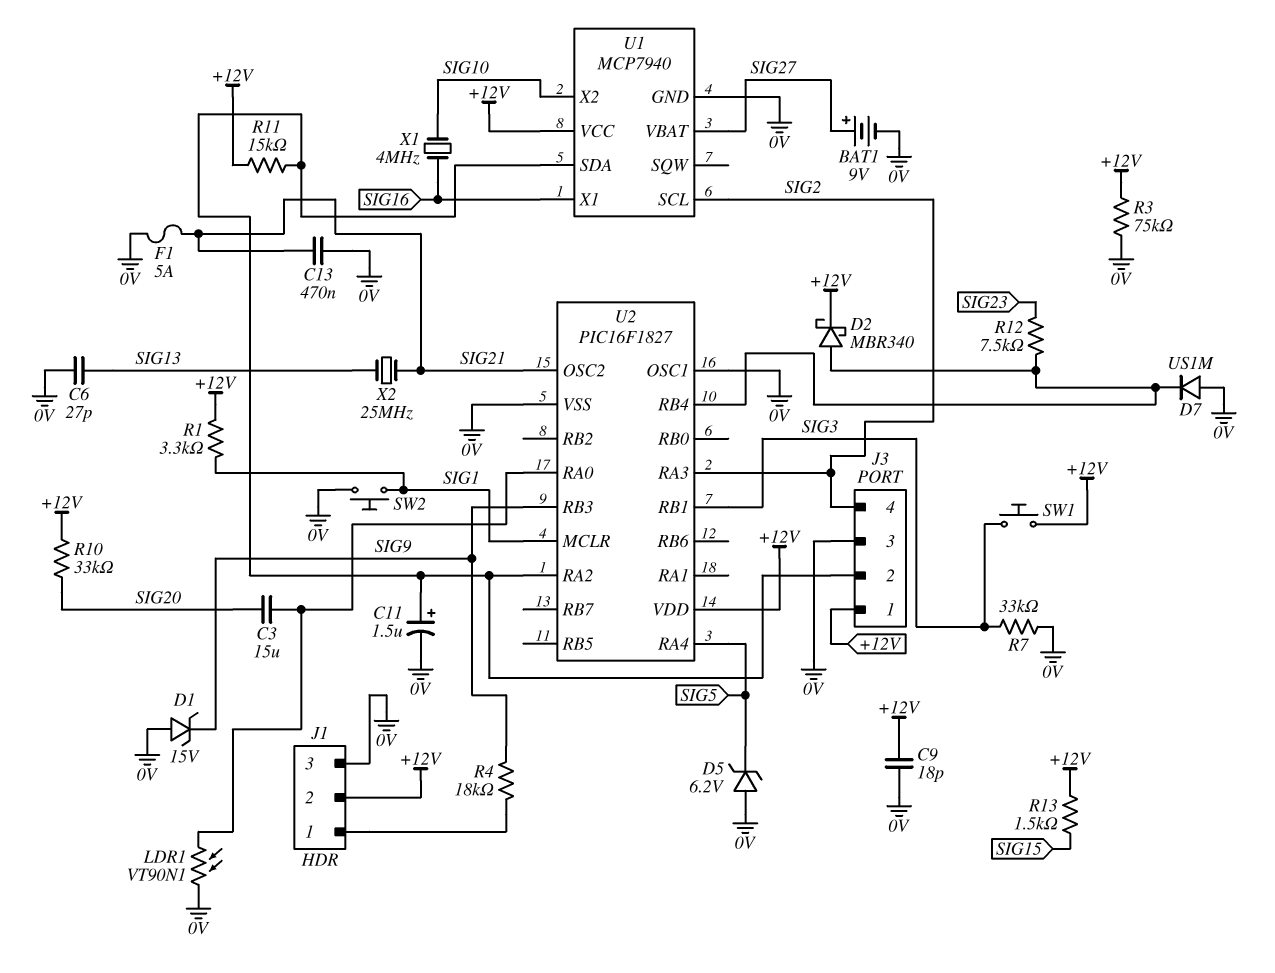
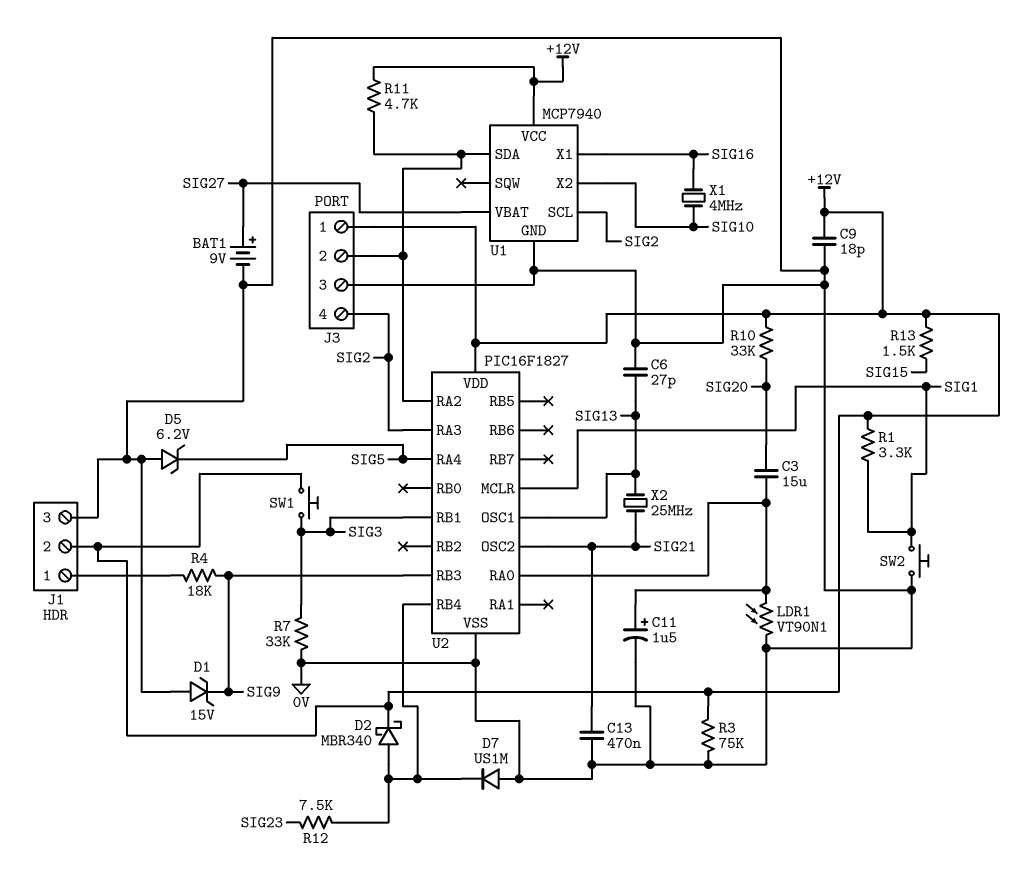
C11: 1.5uF (plus J3/2, minus 0V) -> 1.5uF (plus U2/RA0, minus 0V)
F1: 5A (0V, SIG21) -> none
R11: 15k (+12V, J3/2) -> 4.7k (+12V, J3/2)
U2 pin OSC1: 0V -> SIG13

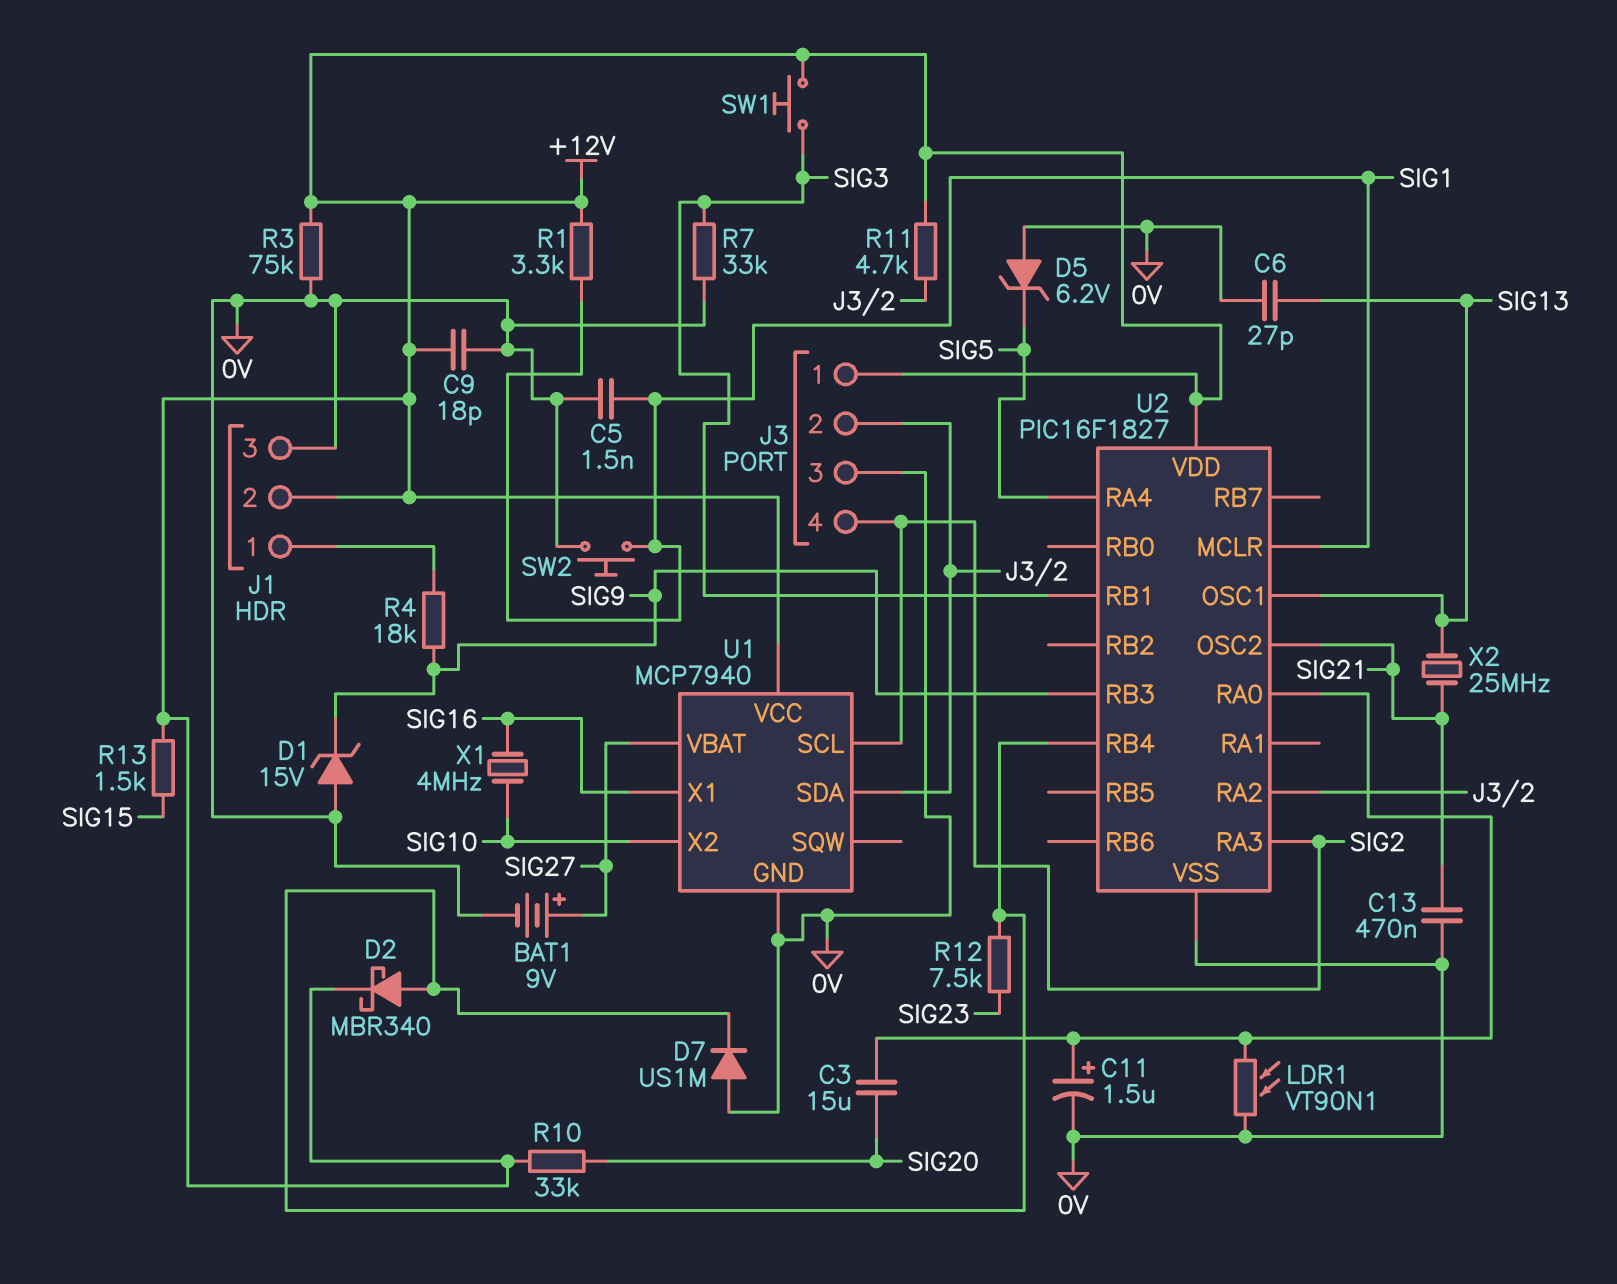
C5: none -> 1.5nF (0V, SIG1)

